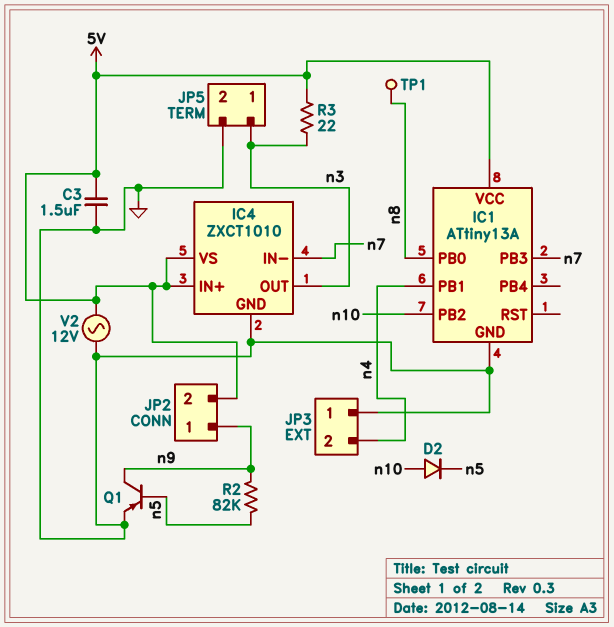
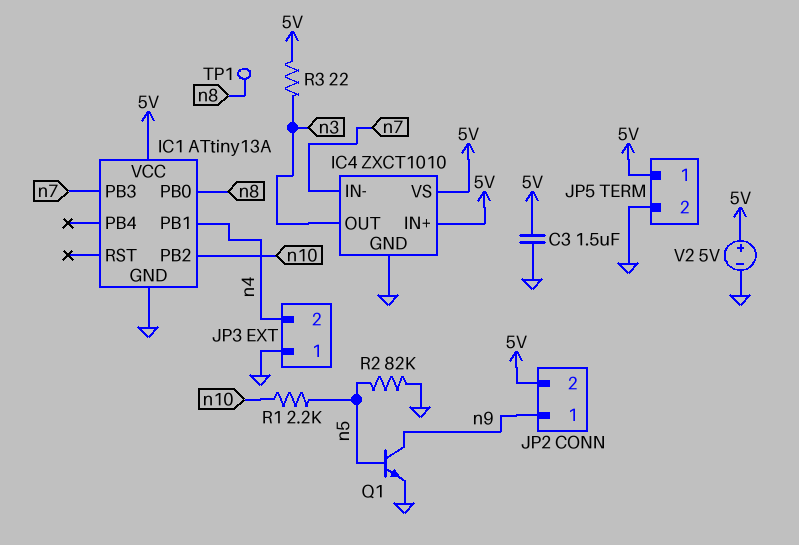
D2: diode (A n10, K n5) -> none
JP5 pin 1: n3 -> 5V
Q1: PNP (B n5, C n9, E GND) -> NPN (B n5, C n9, E GND)
R1: none -> 2.2k (n5, n10)
R2: 82k (n5, n9) -> 82k (GND, n5)
V2: AC 12V (5V, GND) -> 5V (plus 5V, minus GND)

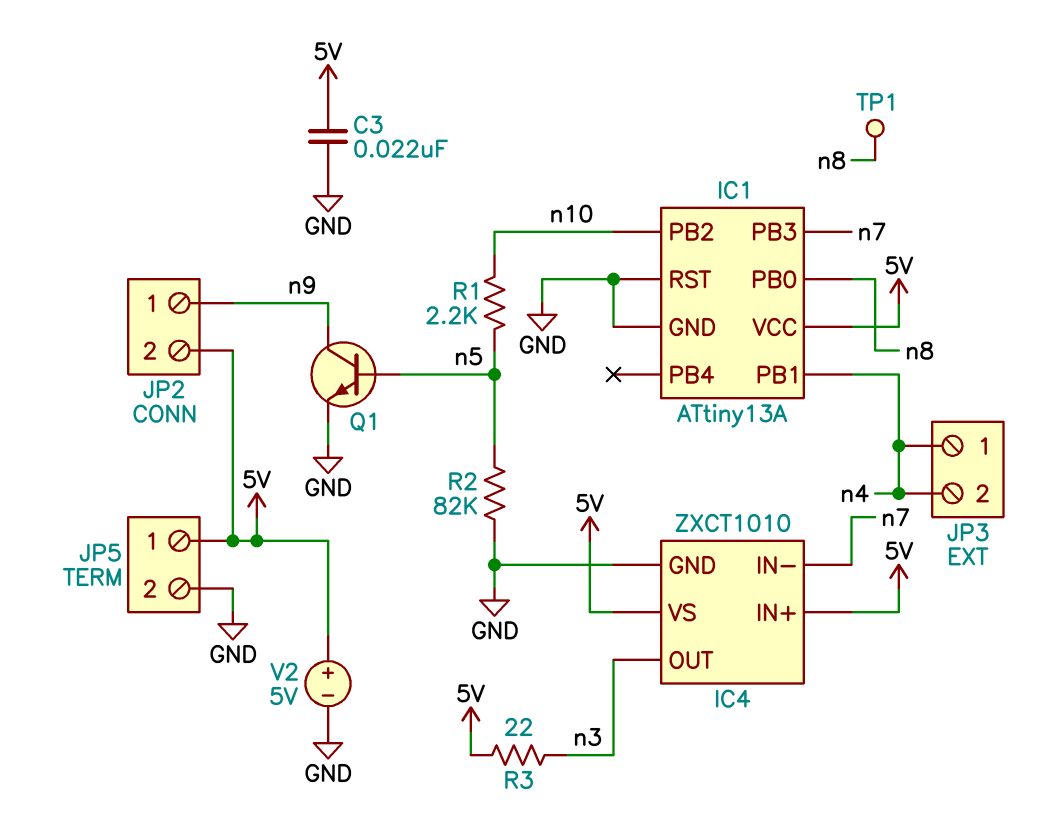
C3: 1.5uF (5V, GND) -> 22nF (5V, GND)
IC1 pin RST: none -> GND
JP3 pin 1: GND -> n4

